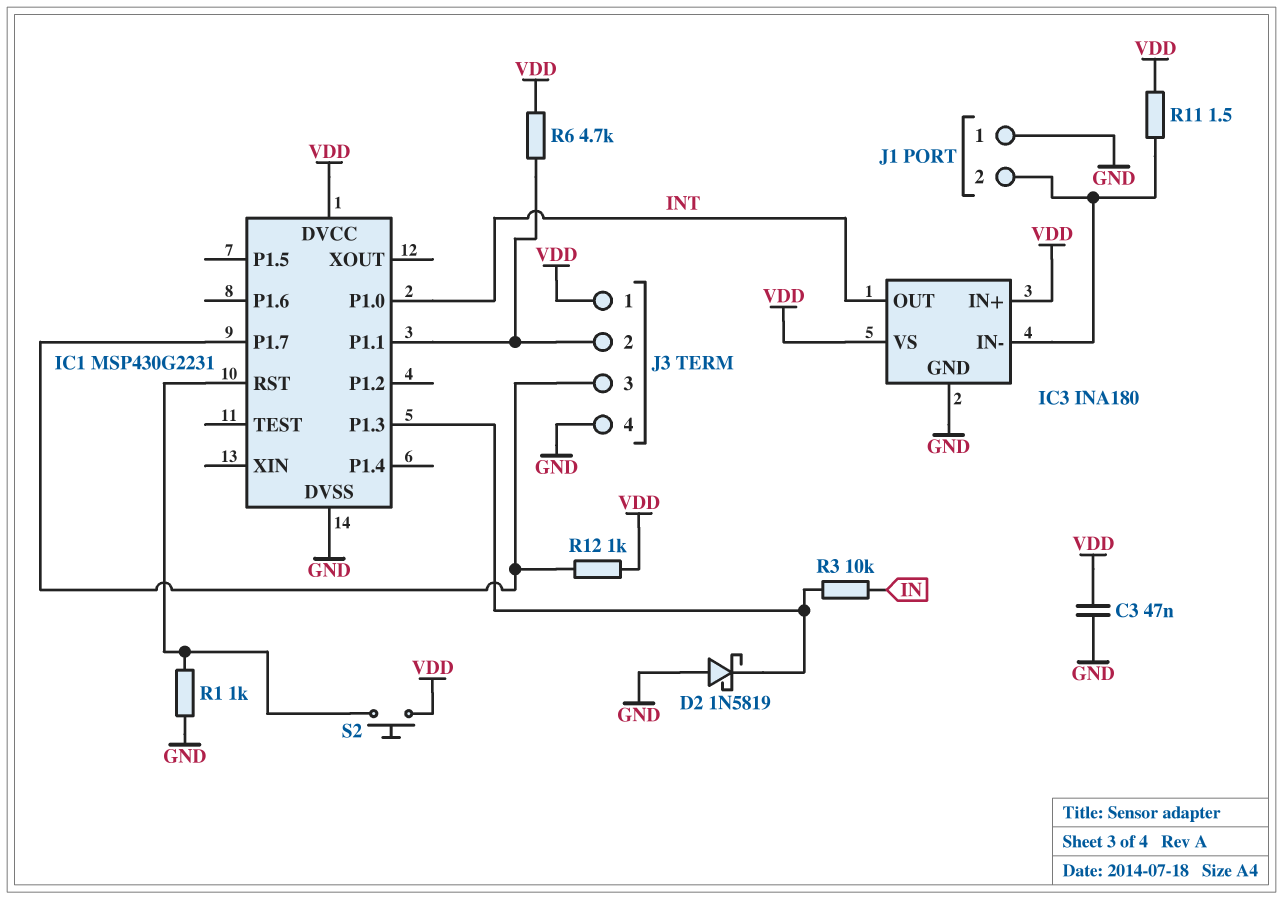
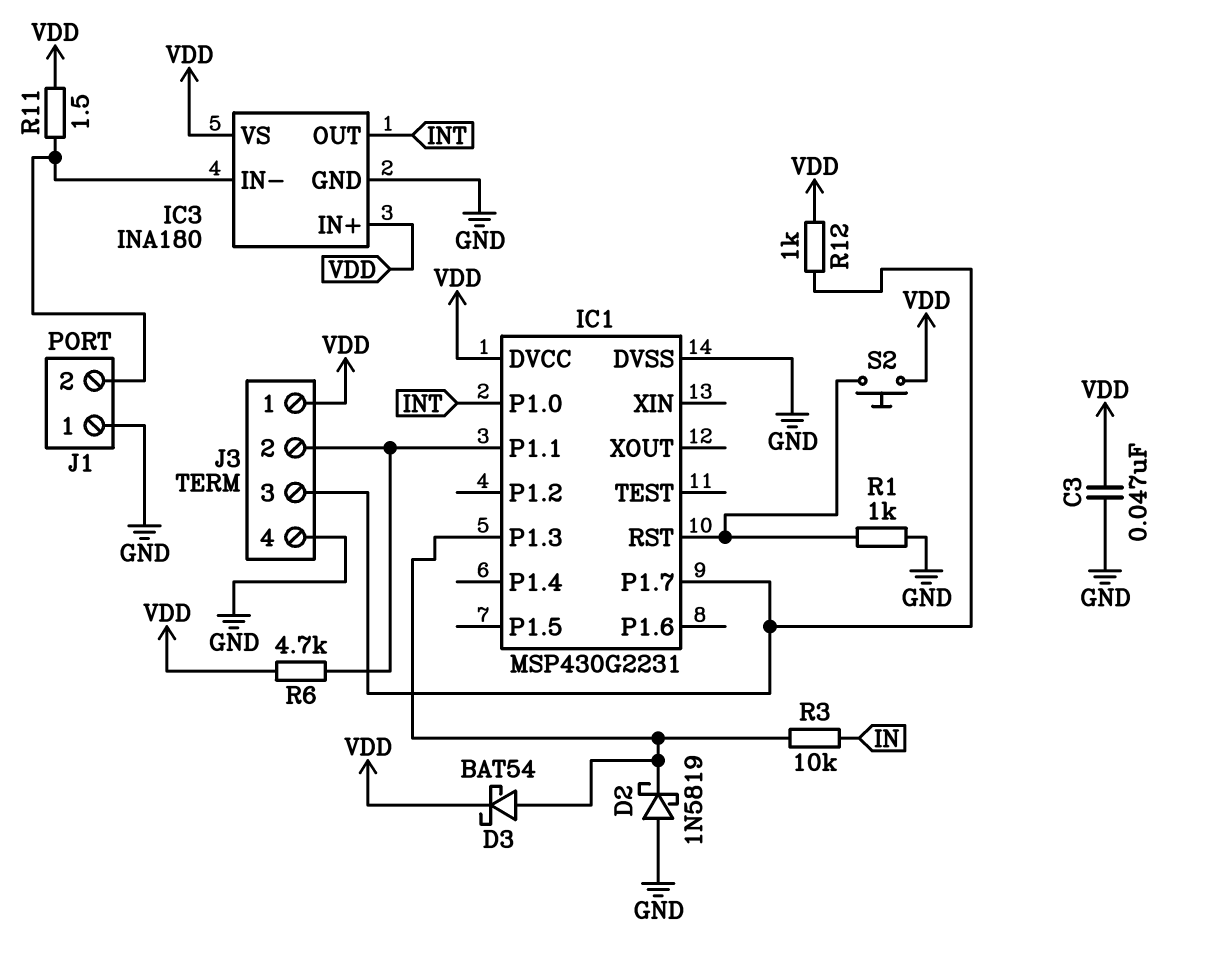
D3: none -> schottky BAT54 (A IC1/P1.3, K VDD)

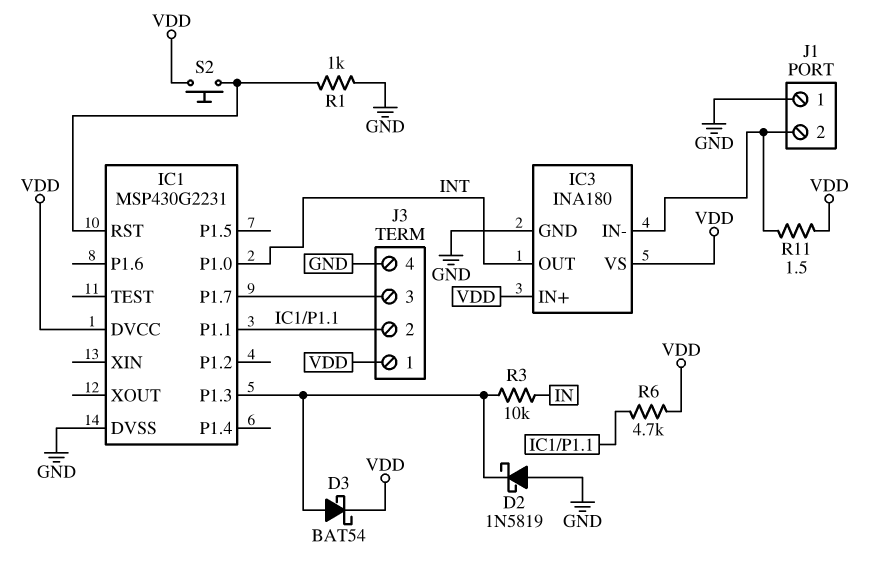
C3: 47nF (GND, VDD) -> none
R12: 1k (IC1/P1.7, VDD) -> none

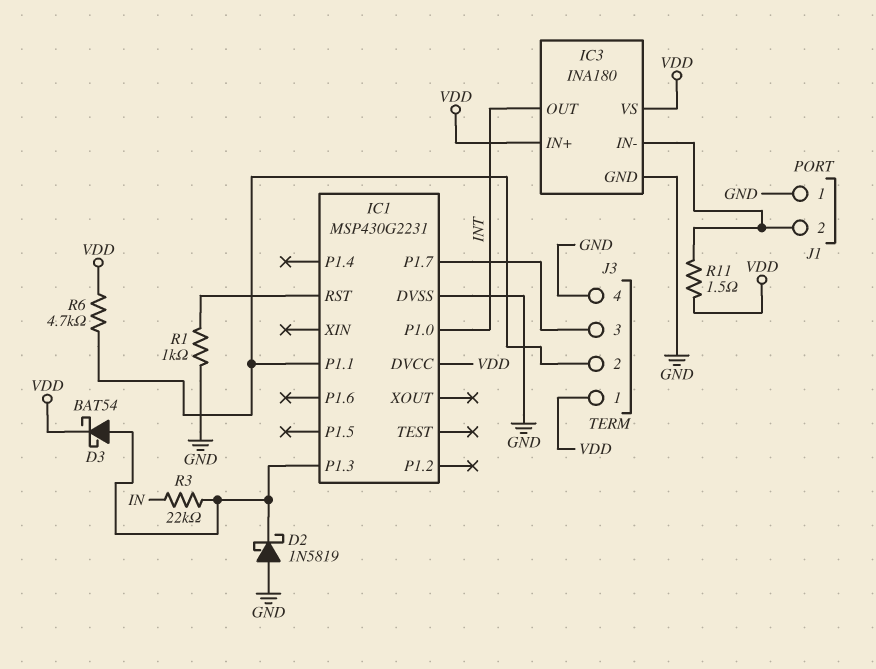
R3: 10k (IC1/P1.3, IN) -> 22k (IC1/P1.3, IN)
S2: button (IC1/RST, VDD) -> none

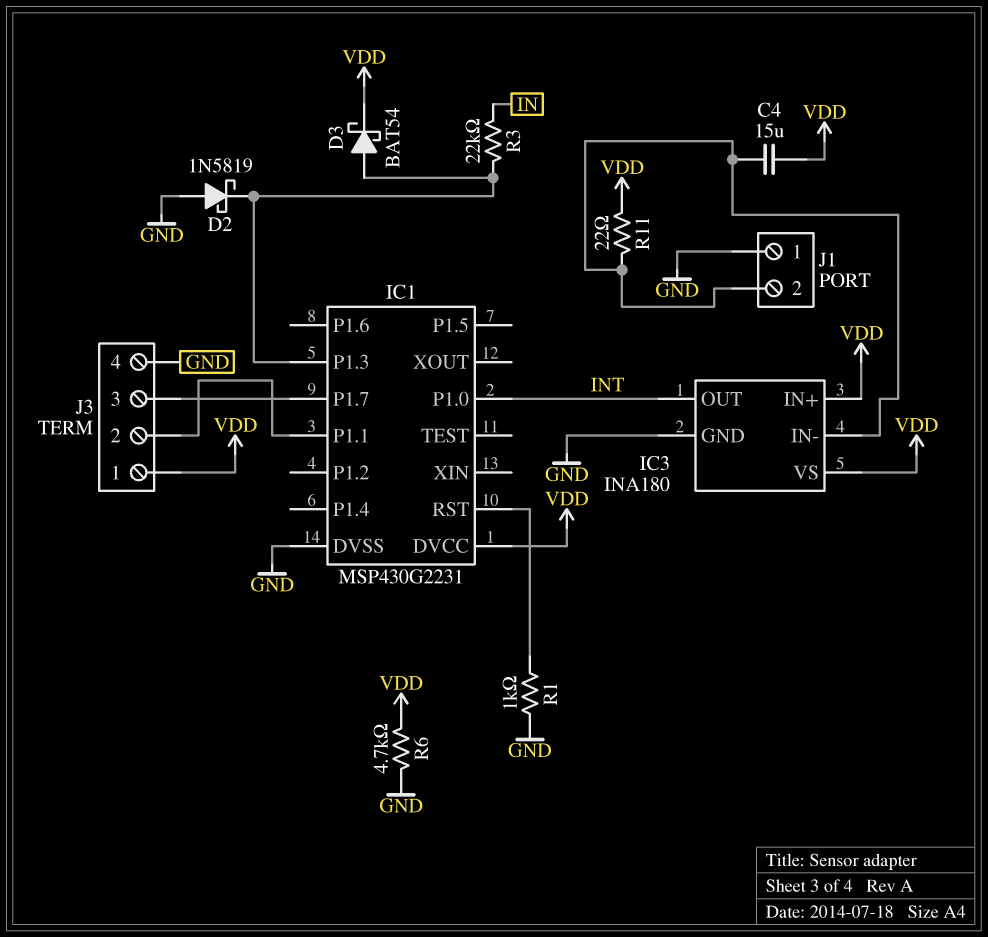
C4: none -> 15uF (IC3/IN-, VDD)
R6: 4.7k (IC1/P1.1, VDD) -> 4.7k (GND, VDD)
R11: 1.5 (IC3/IN-, VDD) -> 22 (IC3/IN-, VDD)

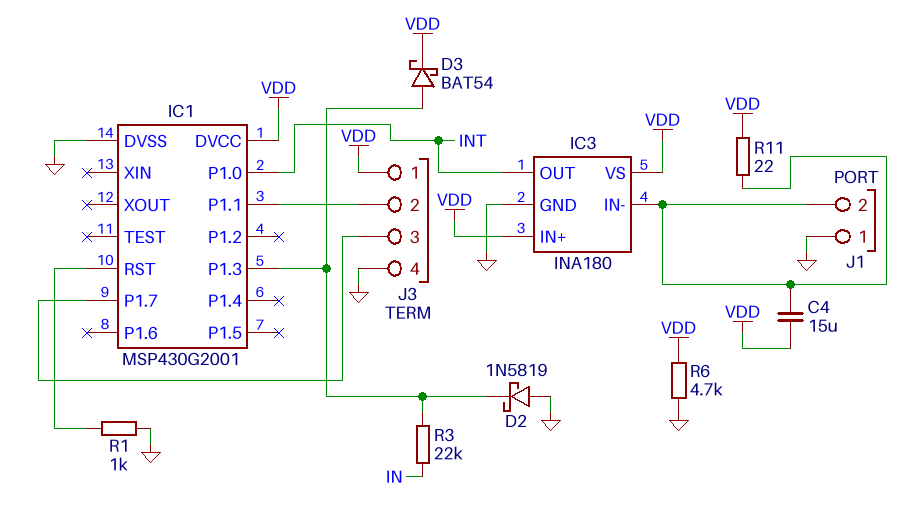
IC1: MSP430G2231 -> MSP430G2001

